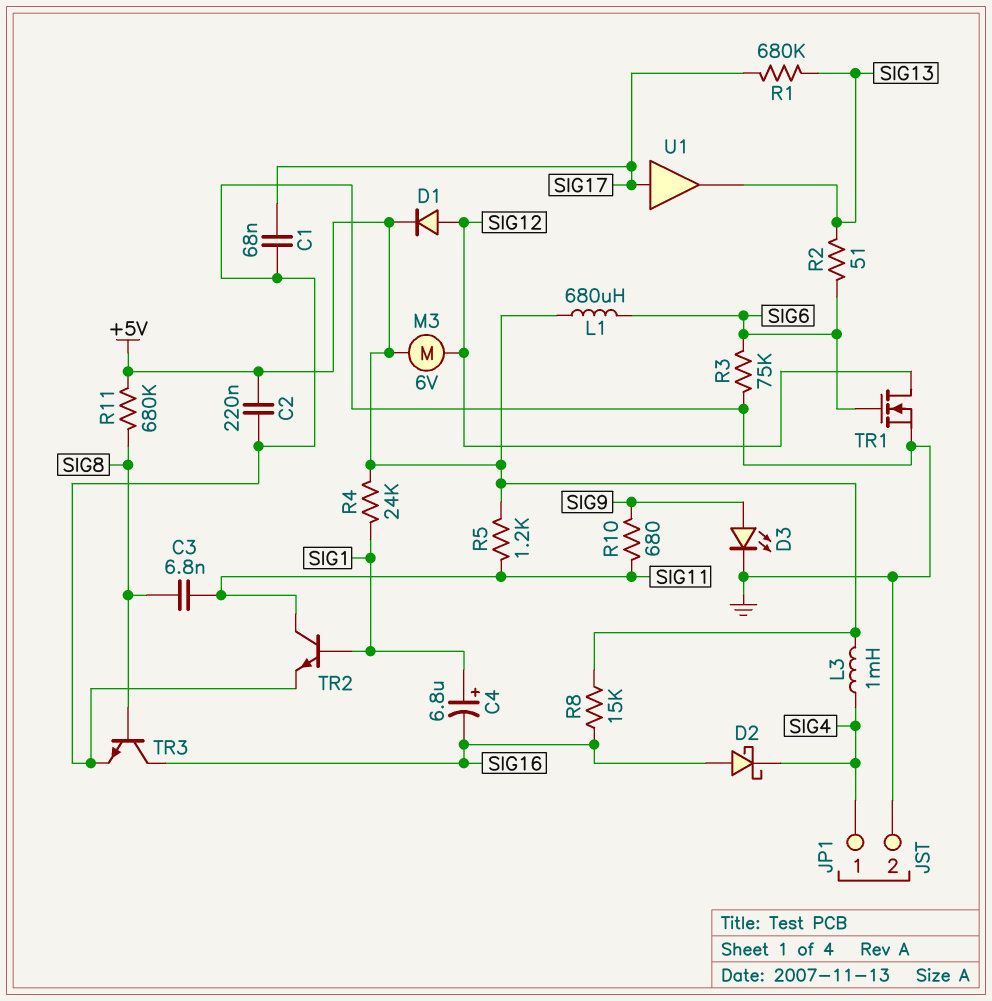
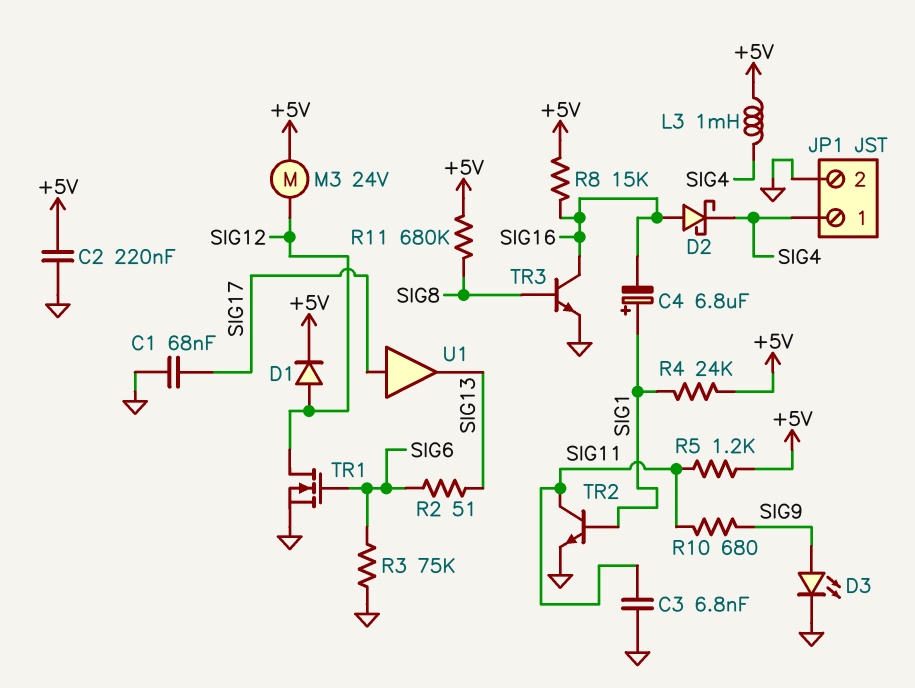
C3: 6.8nF (SIG8, SIG11) -> 6.8nF (GND, SIG11)
L1: 680uH (+5V, SIG6) -> none
M3: motor 6V (+5V, SIG12) -> motor 24V (+5V, SIG12)
R1: 680k (SIG13, SIG17) -> none

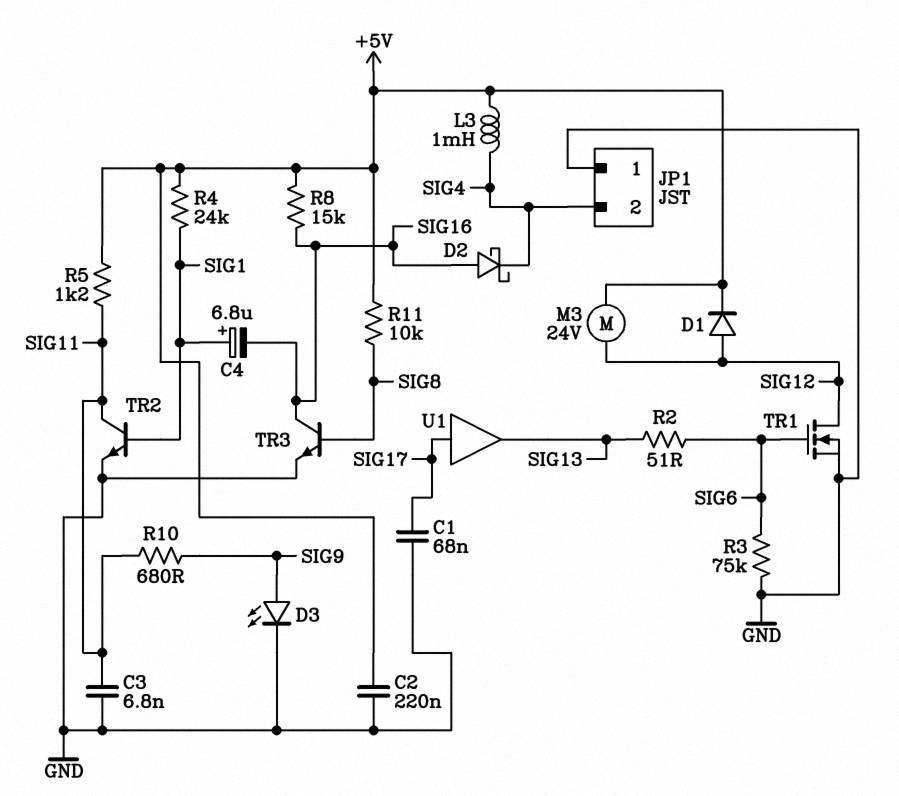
JP1 pin 1: SIG4 -> GND
JP1 pin 2: GND -> SIG4
R11: 680k (+5V, SIG8) -> 10k (+5V, SIG8)

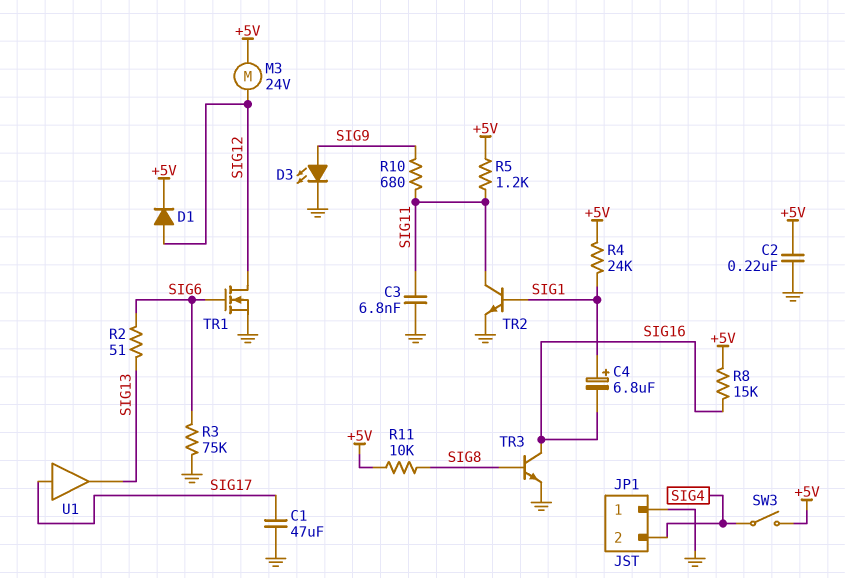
C1: 68nF (GND, SIG17) -> 47uF (GND, SIG17)
D2: schottky (A SIG16, K SIG4) -> none
L3: 1mH (+5V, SIG4) -> none
SW3: none -> switch (+5V, SIG4)

